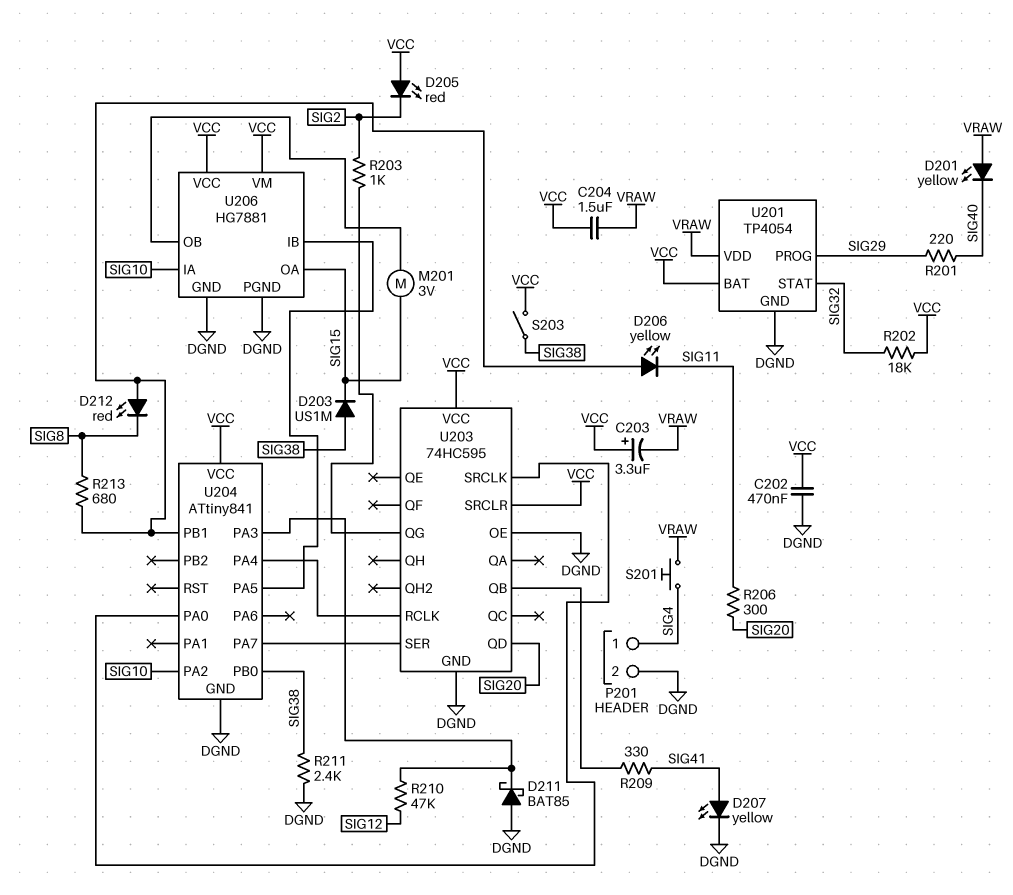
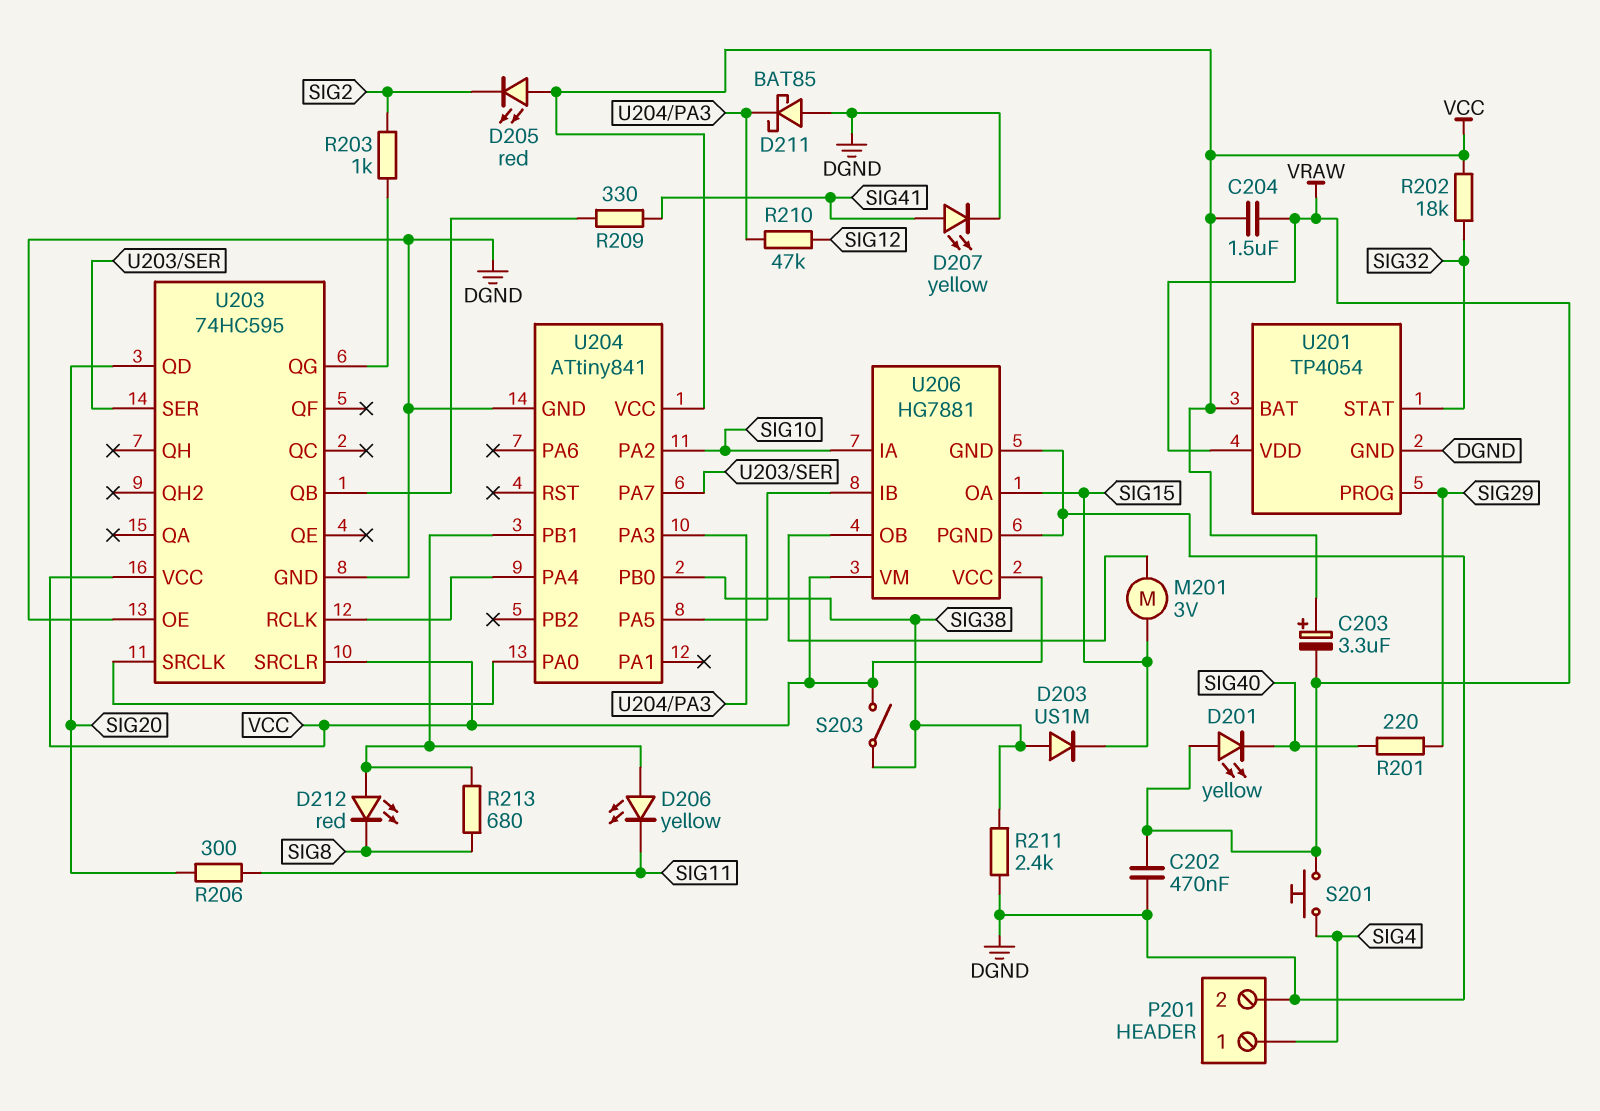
C202: 470nF (DGND, VCC) -> 470nF (DGND, VRAW)

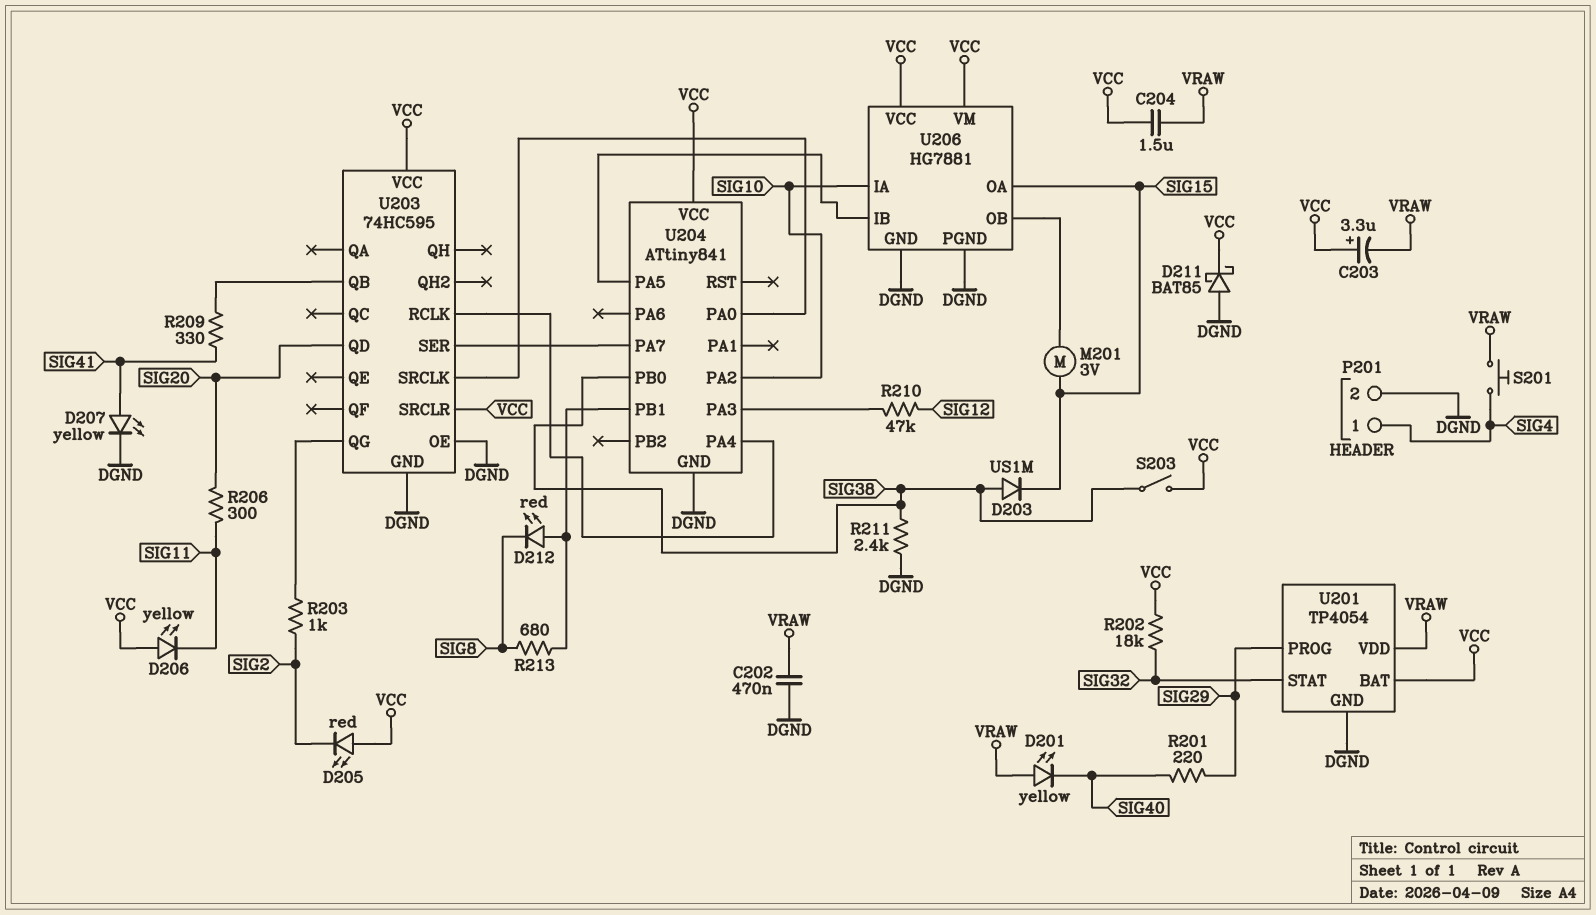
D206: LED yellow (A U204/PB1, K SIG11) -> LED yellow (A VCC, K SIG11)
D211: schottky BAT85 (A DGND, K U204/PA3) -> schottky BAT85 (A DGND, K VCC)

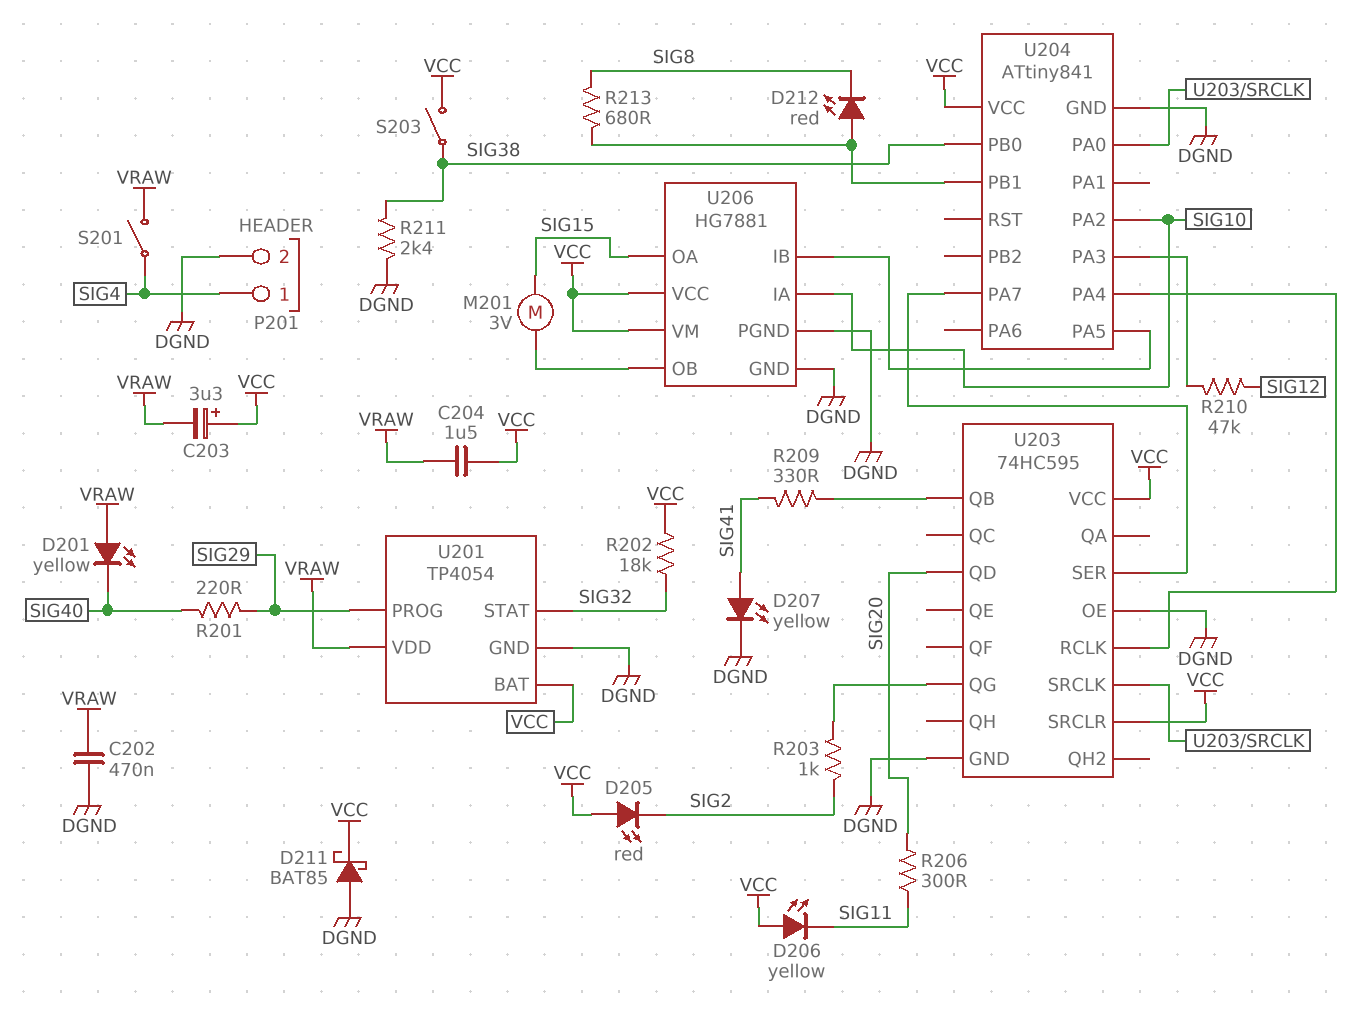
D203: diode US1M (A SIG38, K SIG15) -> none
S201: button (SIG4, VRAW) -> switch (SIG4, VRAW)

